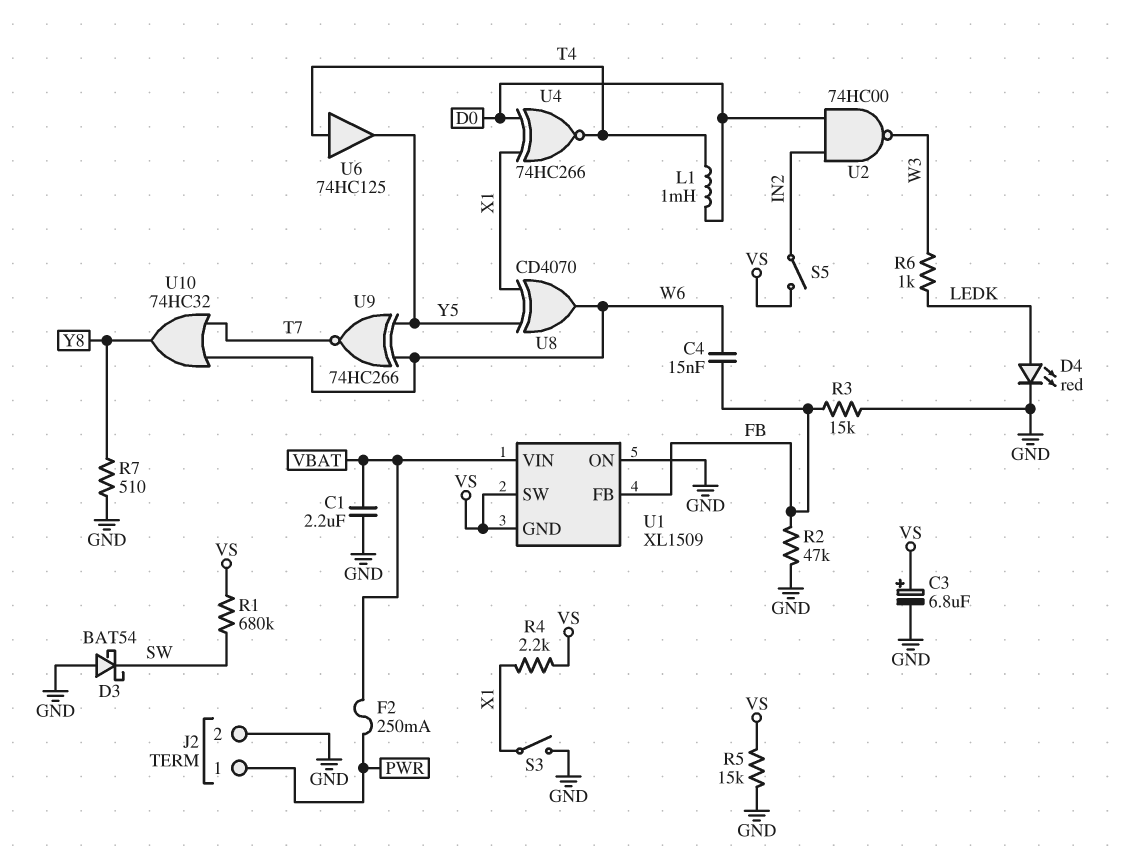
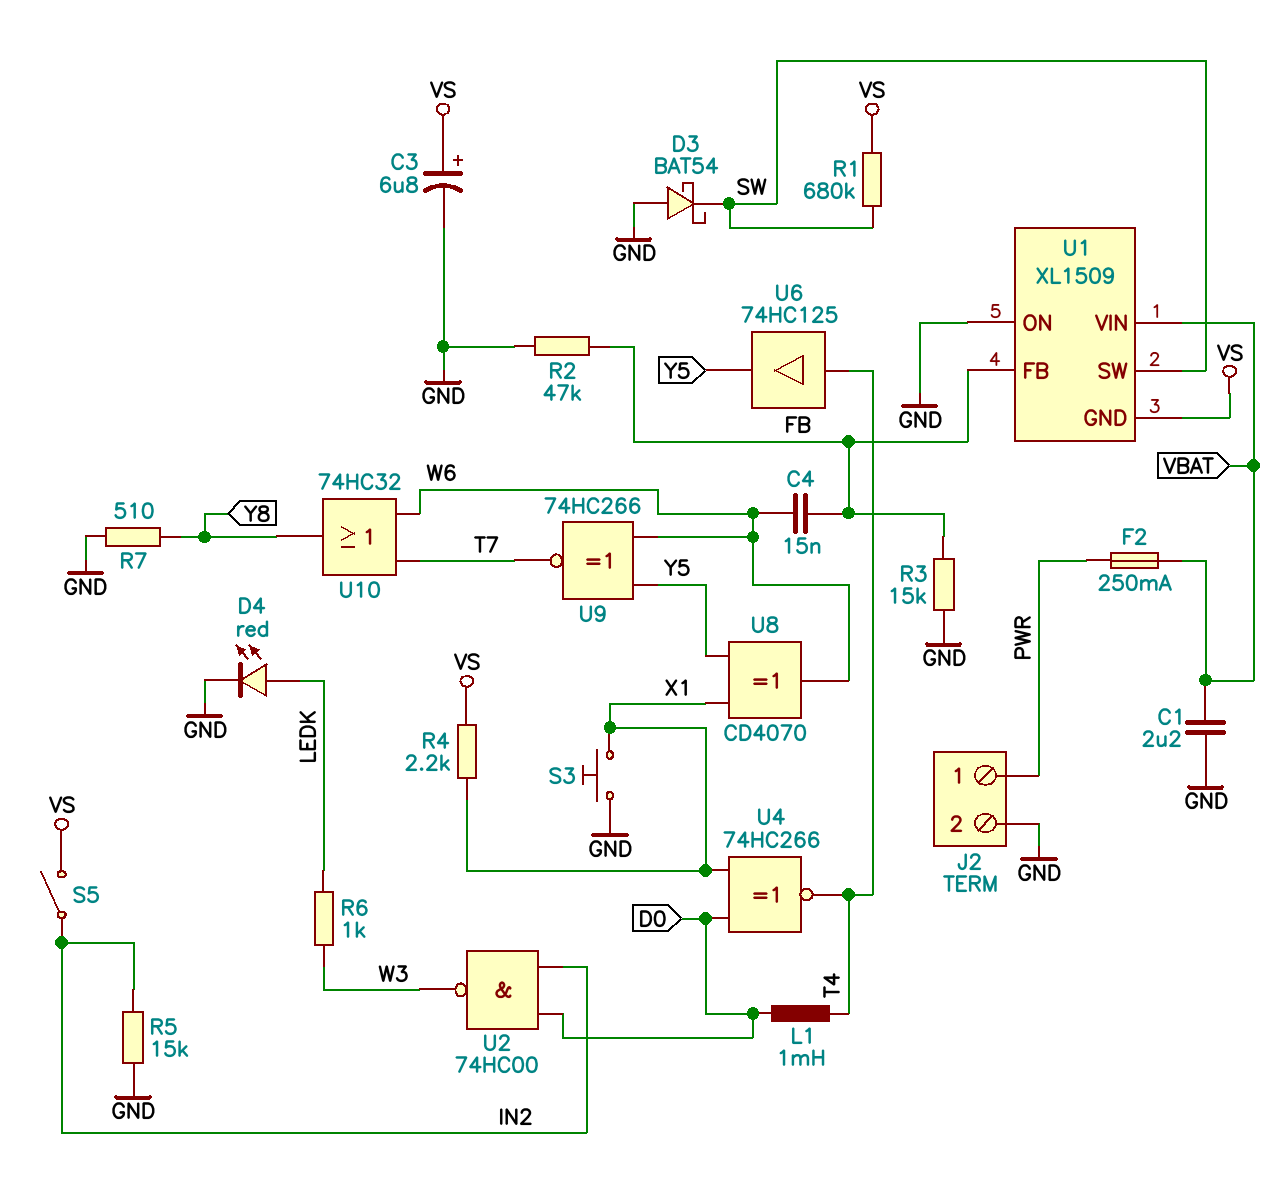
R5: 15k (GND, VS) -> 15k (GND, IN2)
S3: switch (GND, X1) -> button (GND, X1)
U1 pin SW: VS -> SW

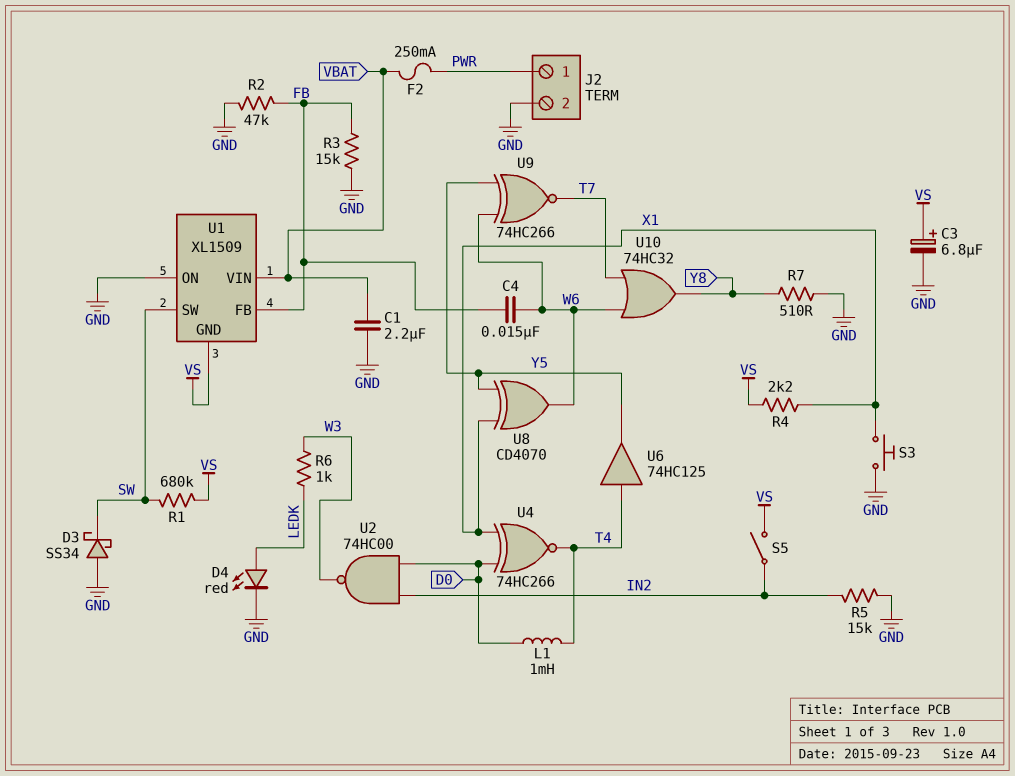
D3: schottky BAT54 (A GND, K SW) -> schottky SS34 (A GND, K SW)

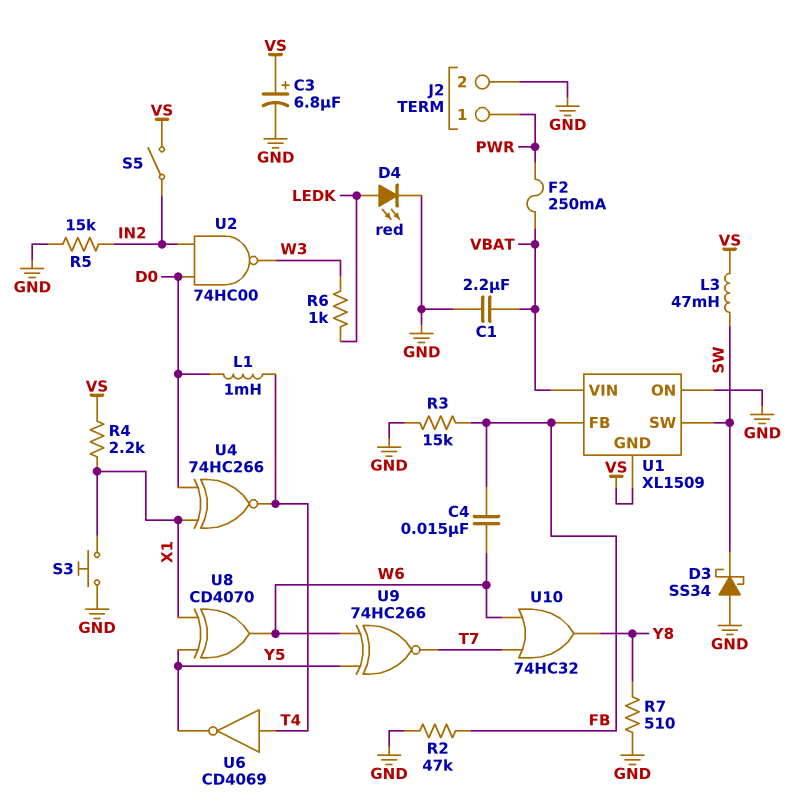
L3: none -> 47mH (SW, VS)
R1: 680k (SW, VS) -> none
U6: buffer 74HC125 (in T4, out Y5) -> NOT CD4069 (in T4, out Y5)

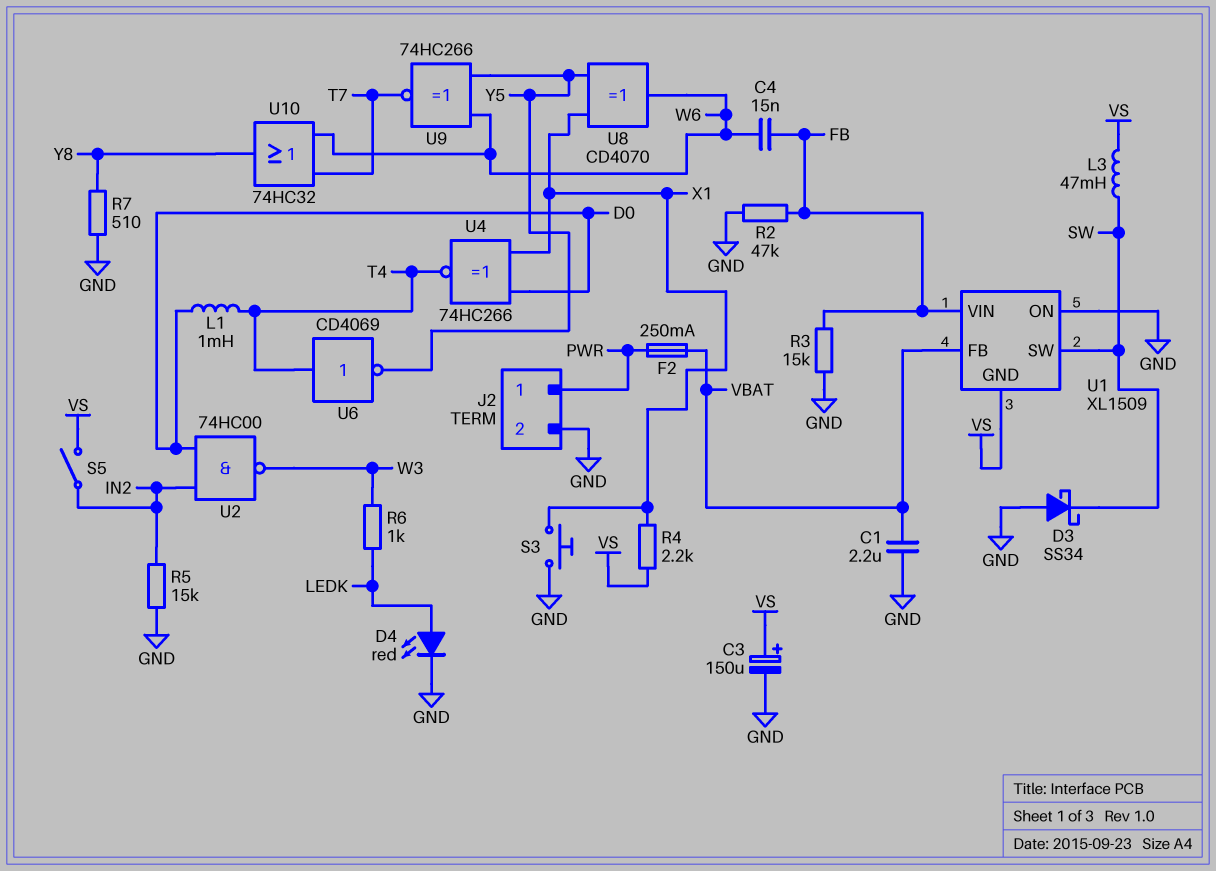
C3: 6.8uF (plus VS, minus GND) -> 150uF (plus VS, minus GND)
U1 pin FB: FB -> VBAT
U1 pin VIN: VBAT -> FB

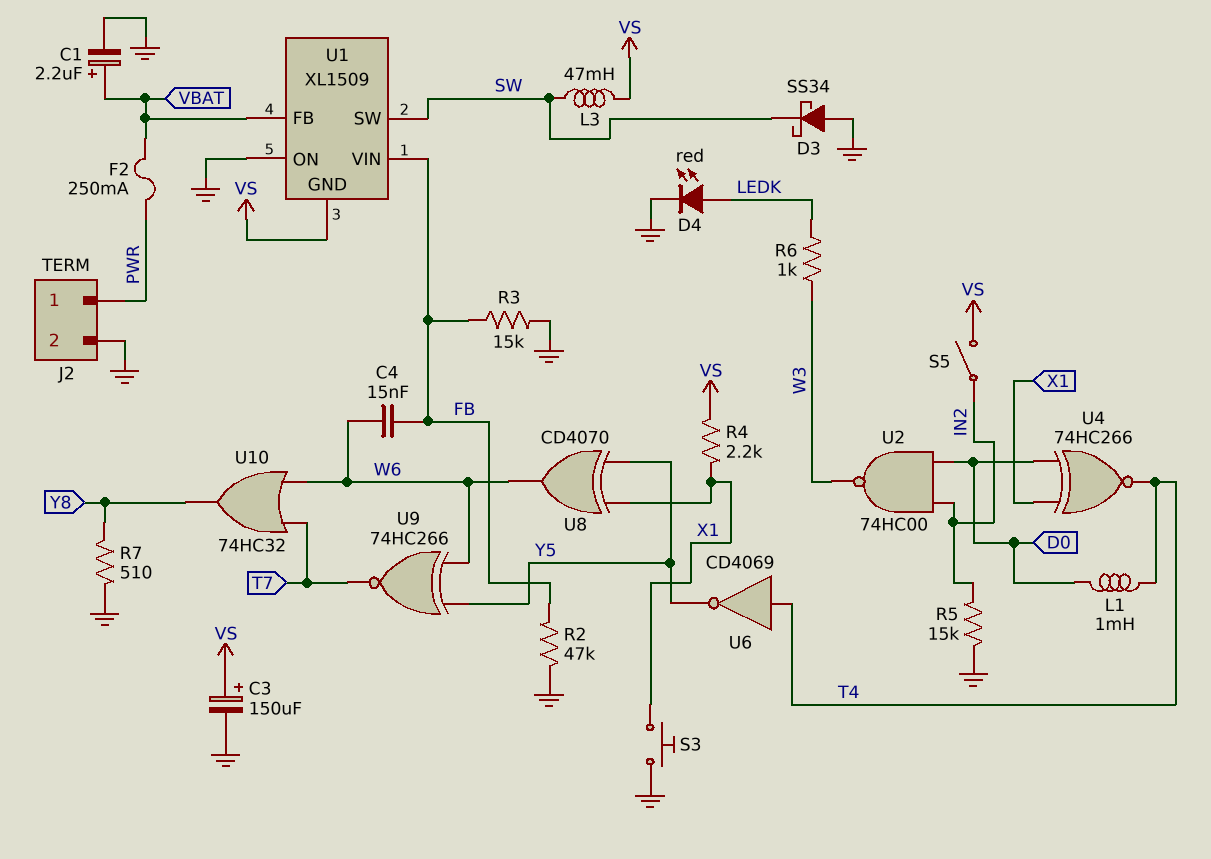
C1: 2.2uF (GND, VBAT) -> 2.2uF (plus VBAT, minus GND)

